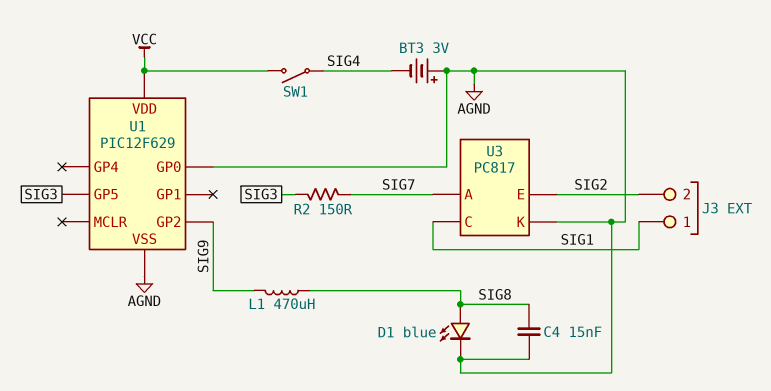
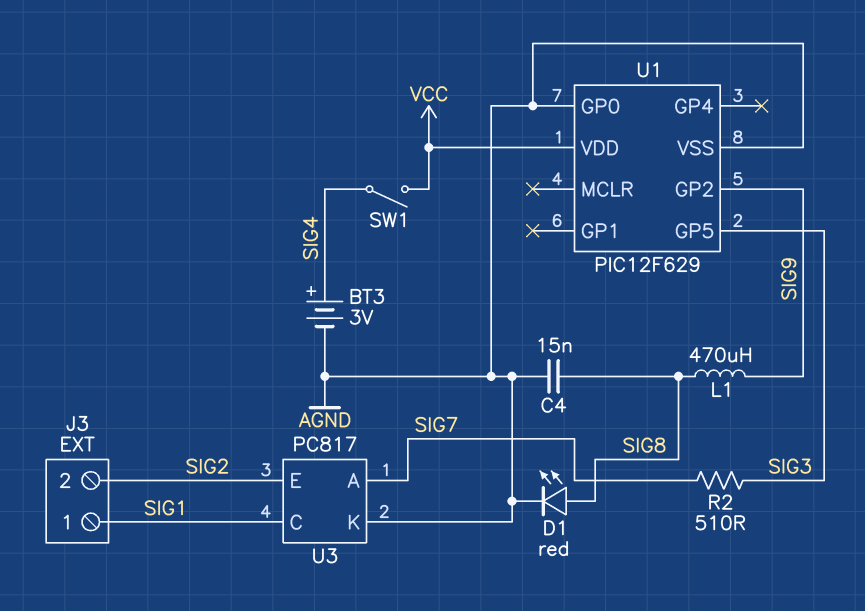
BT3: 3V (plus AGND, minus SIG4) -> 3V (plus SIG4, minus AGND)
D1: LED blue (A SIG8, K AGND) -> LED red (A SIG8, K AGND)
R2: 150 (SIG3, SIG7) -> 510 (SIG3, SIG7)

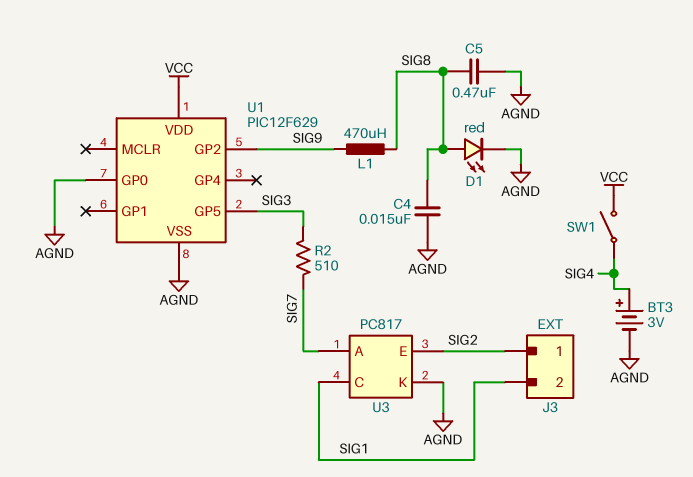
C5: none -> 470nF (AGND, SIG8)
J3 pin 1: SIG1 -> SIG2
J3 pin 2: SIG2 -> SIG1

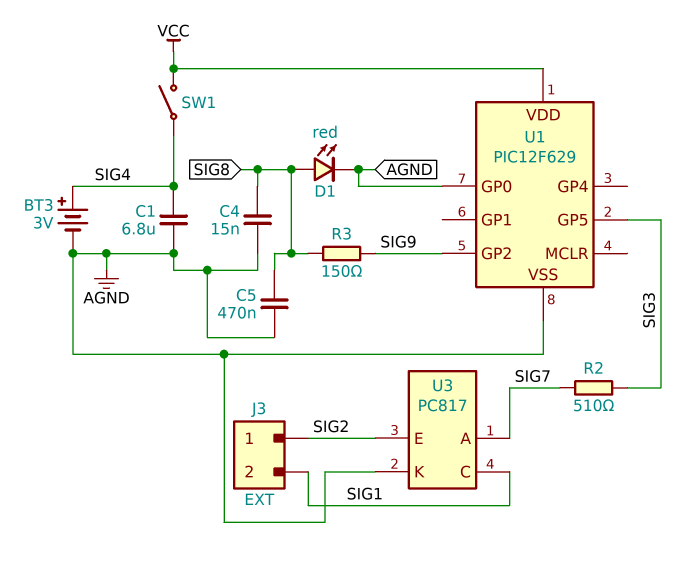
C1: none -> 6.8uF (AGND, SIG4)
L1: 470uH (SIG8, SIG9) -> none
R3: none -> 150 (SIG8, SIG9)

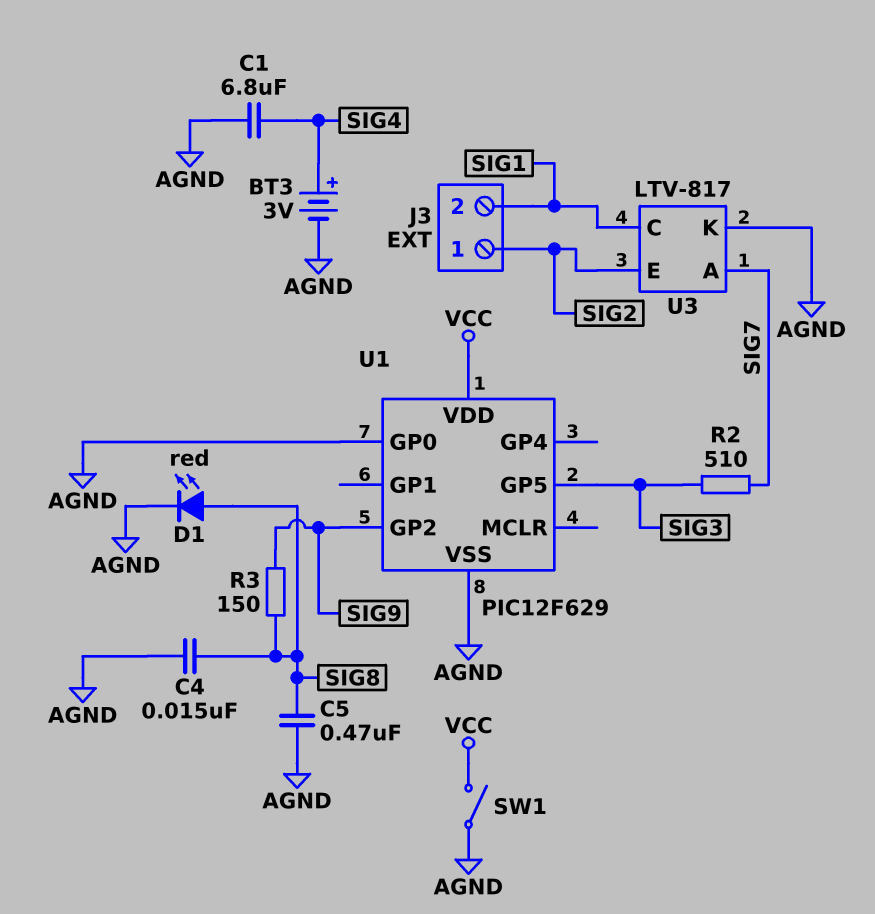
SW1: switch (SIG4, VCC) -> switch (AGND, VCC)
U3: PC817 -> LTV-817

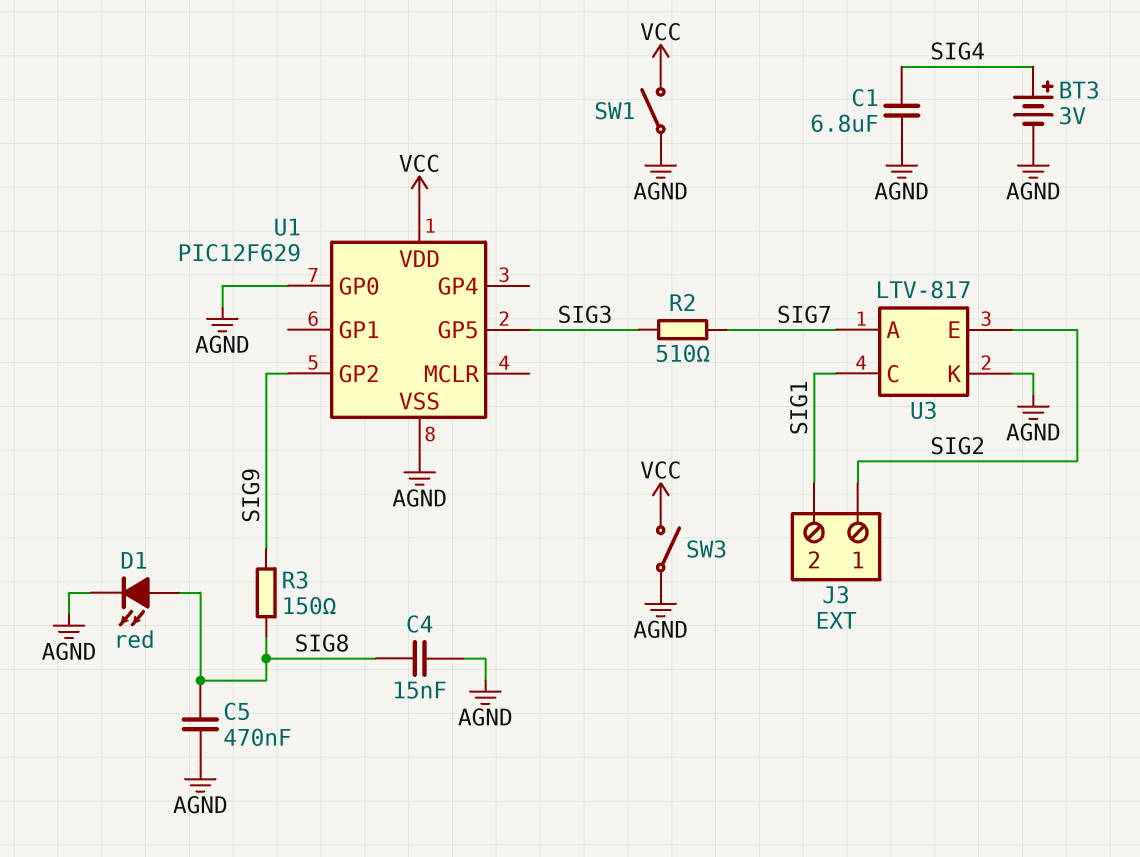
SW3: none -> switch (AGND, VCC)

